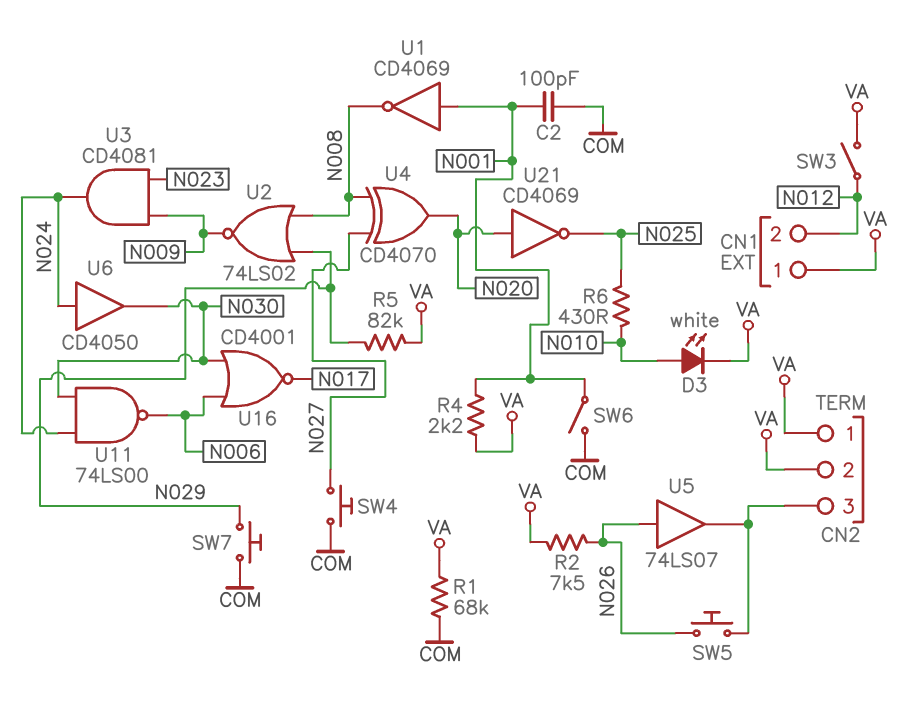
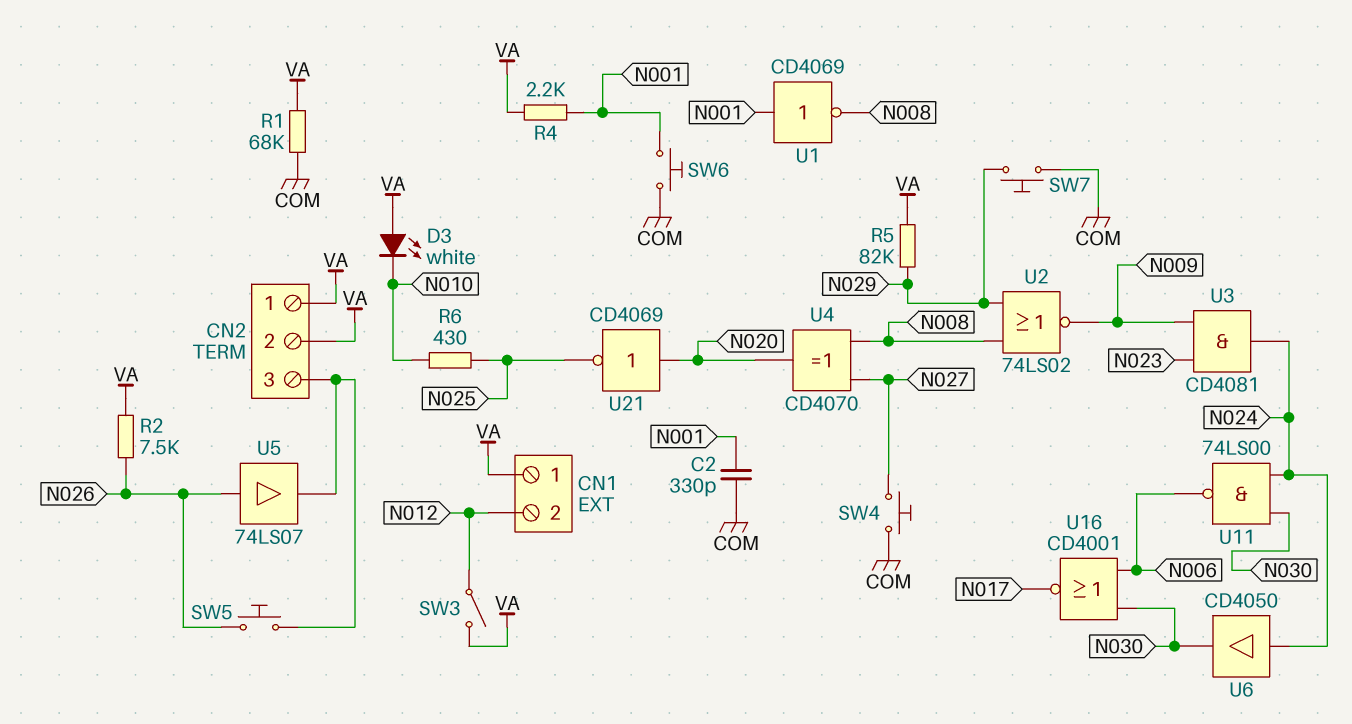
C2: 100pF (COM, N001) -> 330pF (COM, N001)
D3: LED white (A N010, K VA) -> LED white (A VA, K N010)
SW6: switch (COM, N001) -> button (COM, N001)

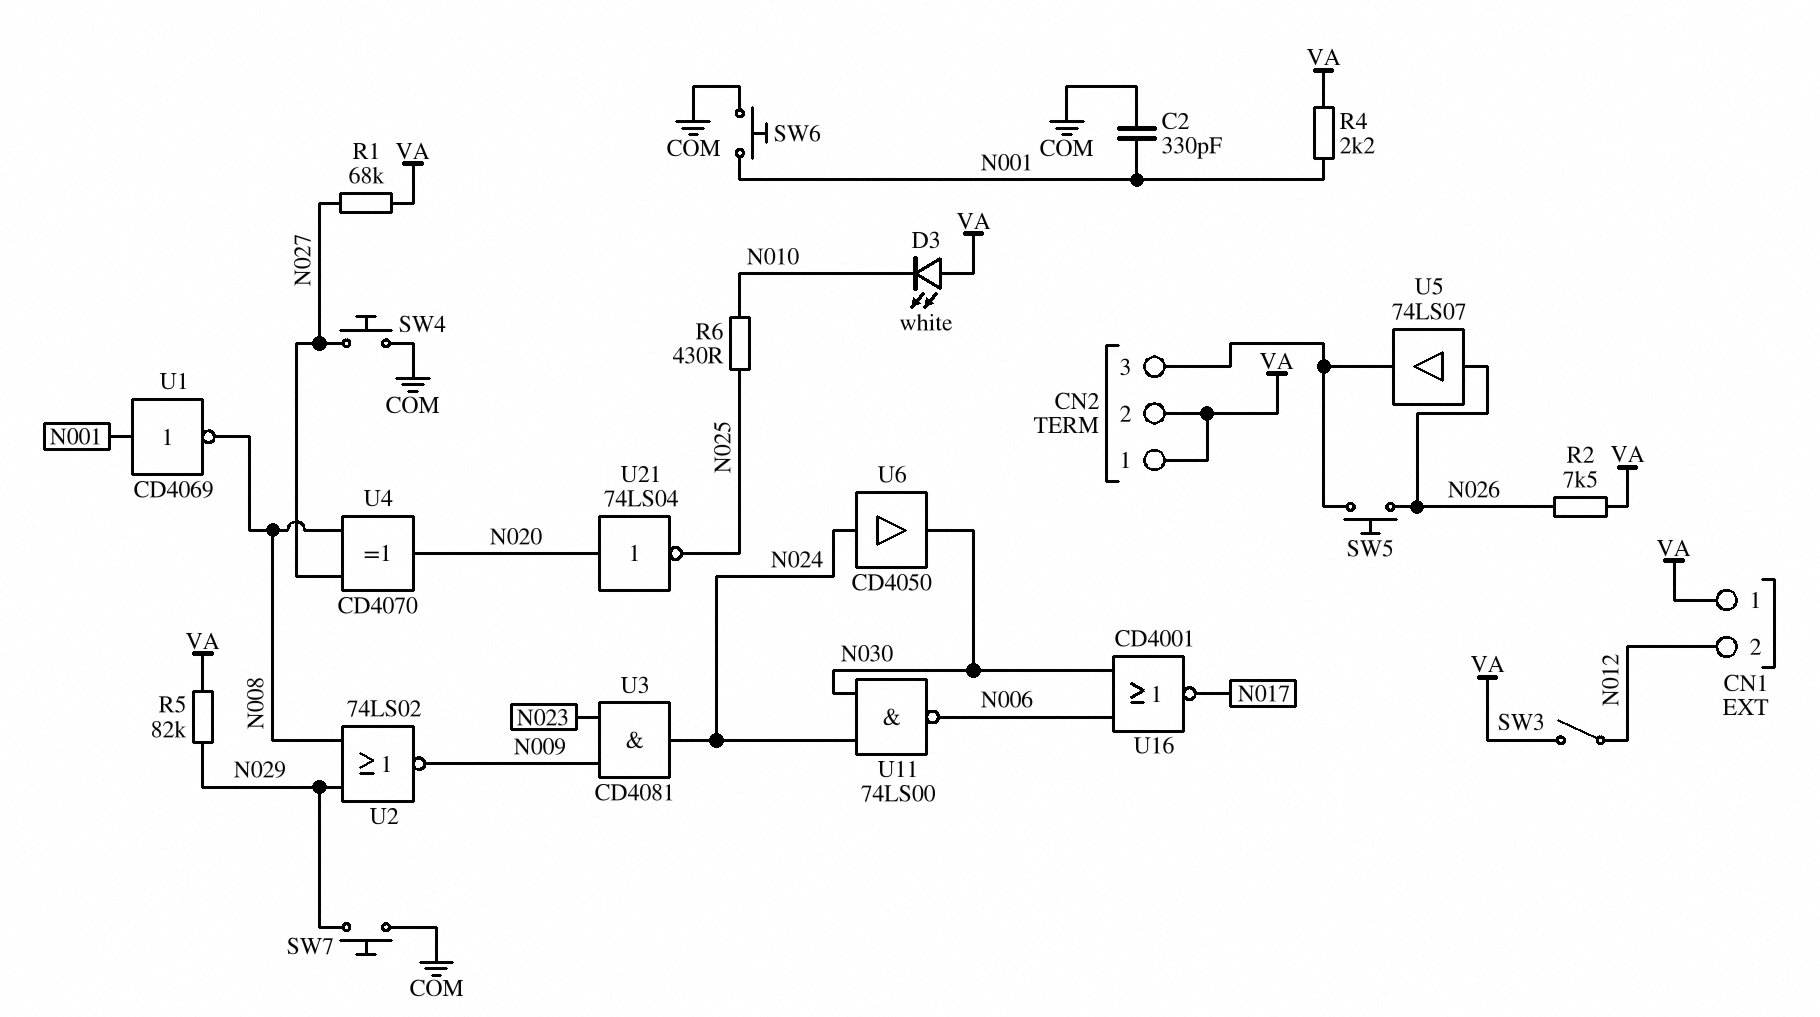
R1: 68k (COM, VA) -> 68k (N027, VA)
U21: NOT CD4069 (in N020, out N025) -> NOT 74LS04 (in N020, out N025)

